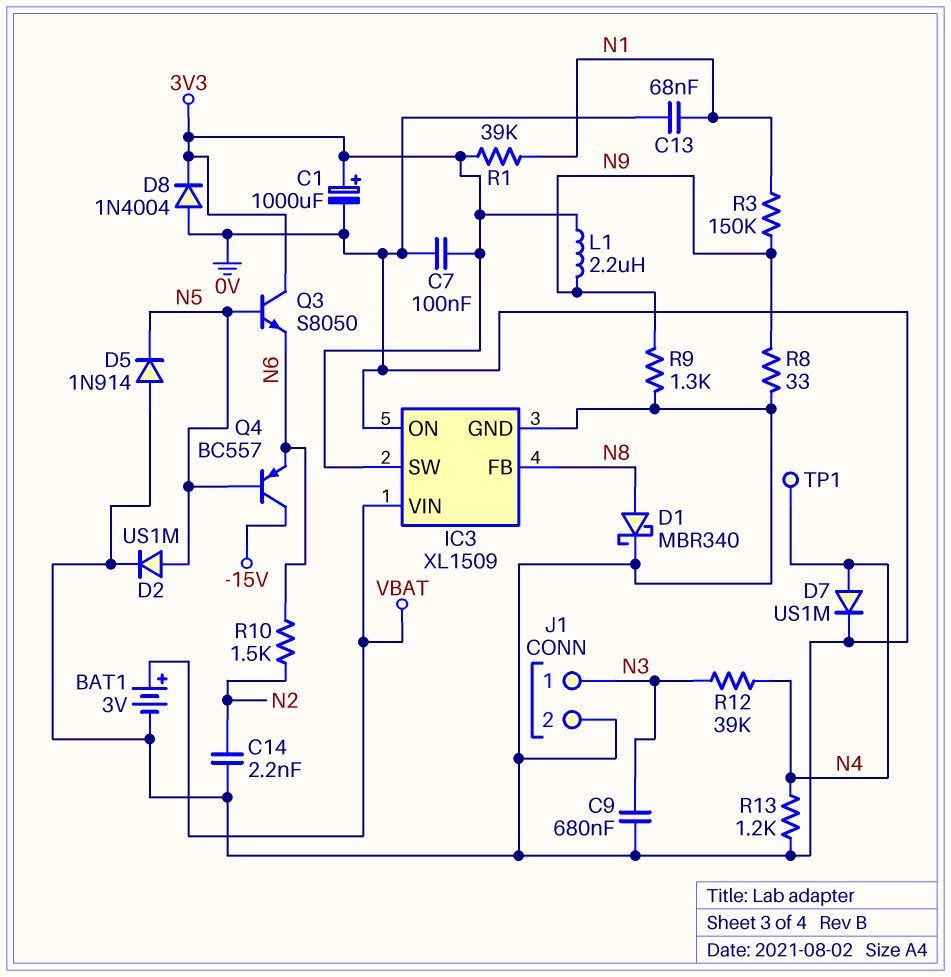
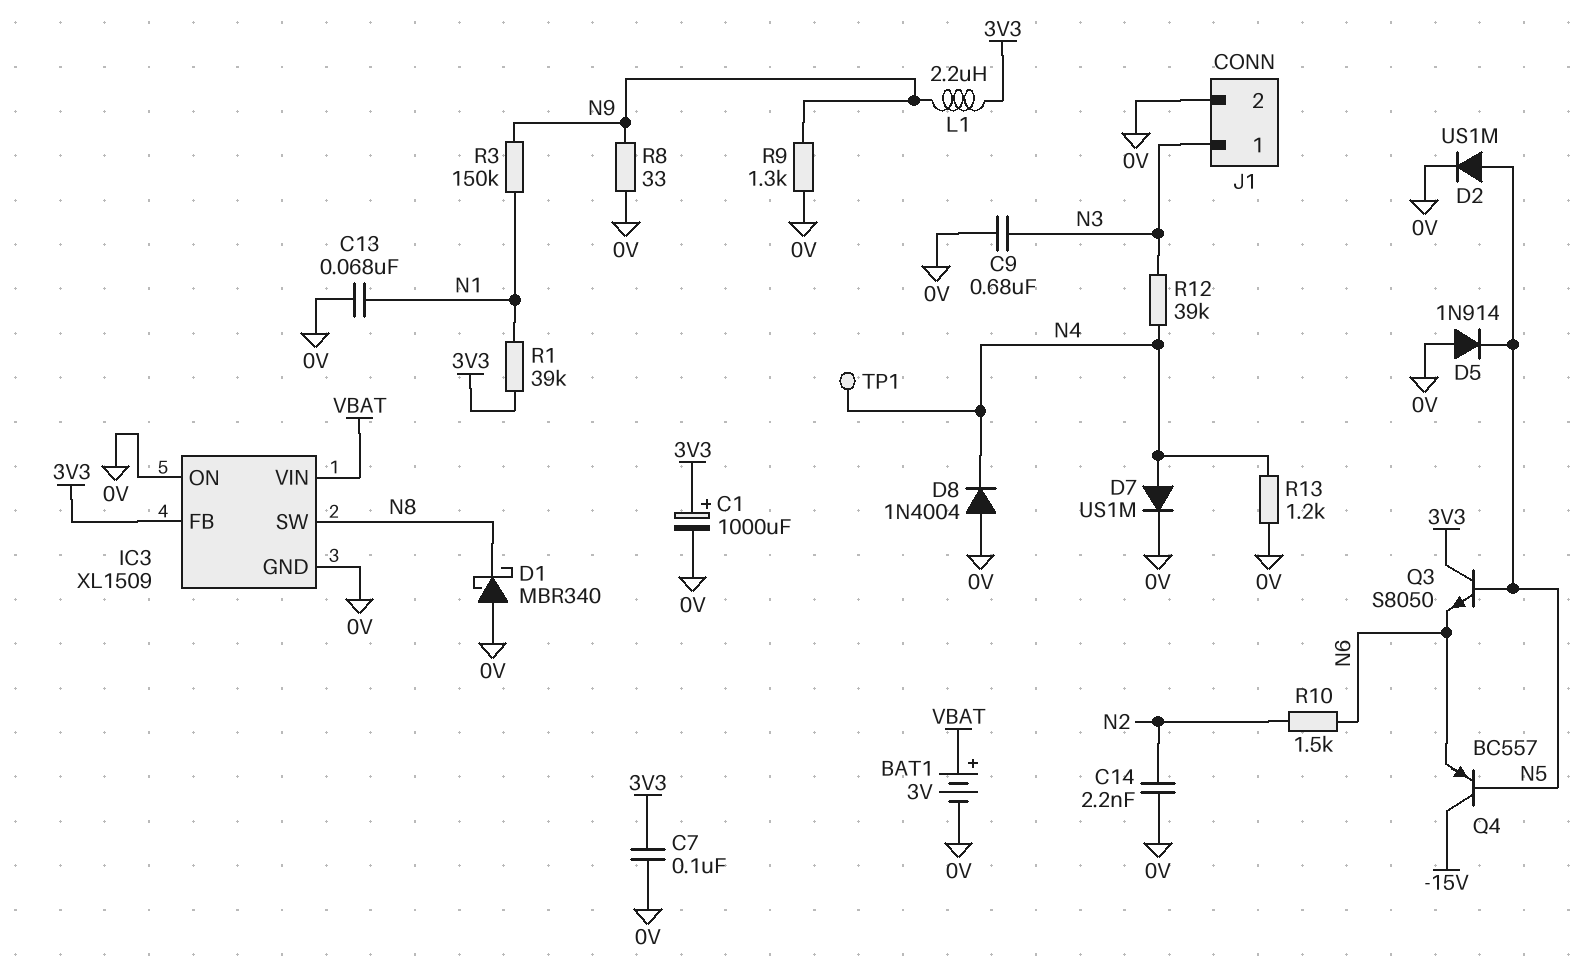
D1: schottky MBR340 (A N8, K 0V) -> schottky MBR340 (A 0V, K N8)
D8: diode 1N4004 (A 0V, K 3V3) -> diode 1N4004 (A 0V, K N4)
IC3 pin FB: N8 -> 3V3
IC3 pin SW: 3V3 -> N8

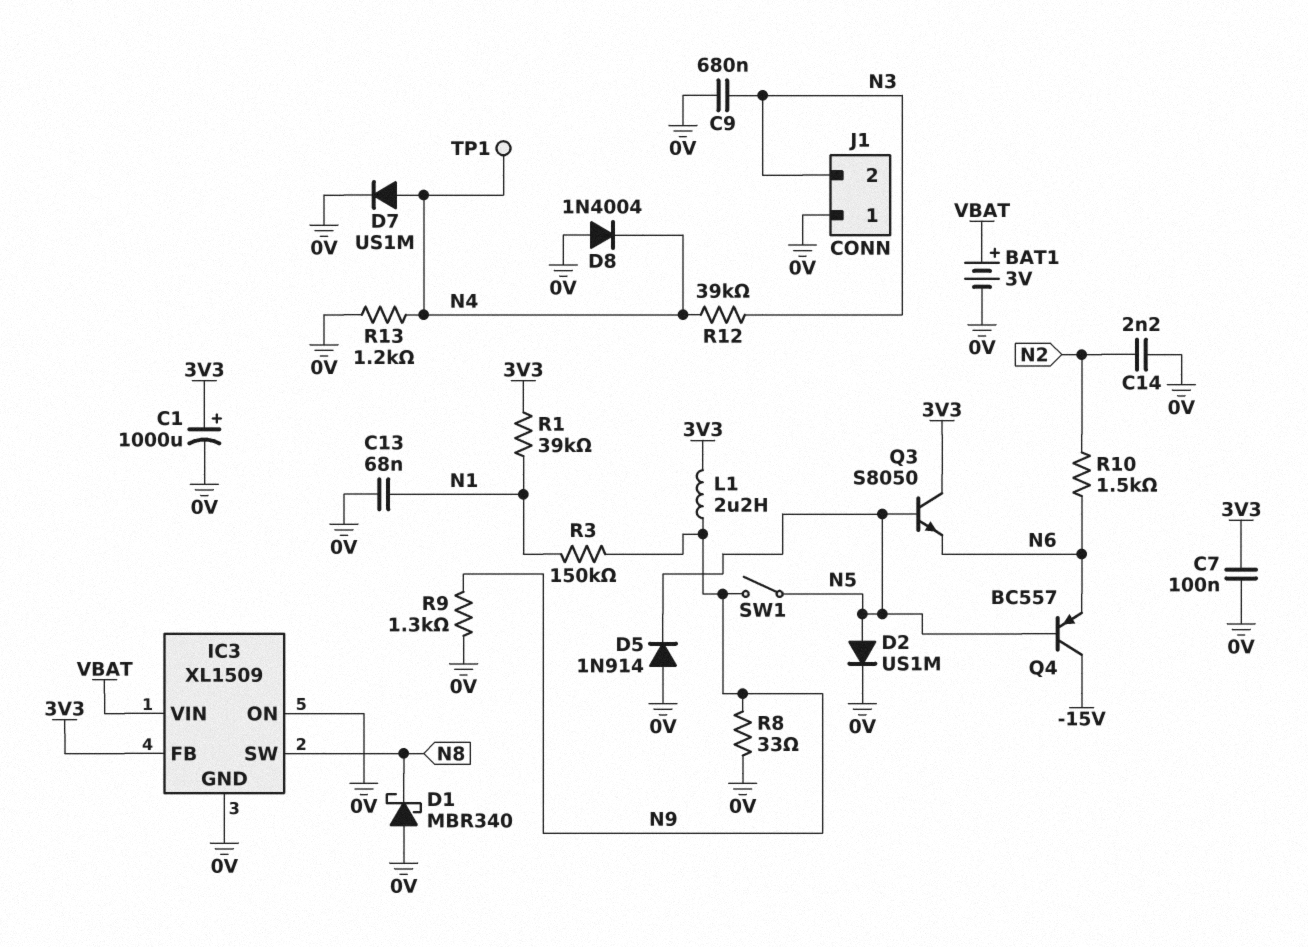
J1 pin 1: N3 -> 0V
J1 pin 2: 0V -> N3
SW1: none -> switch (N5, N9)

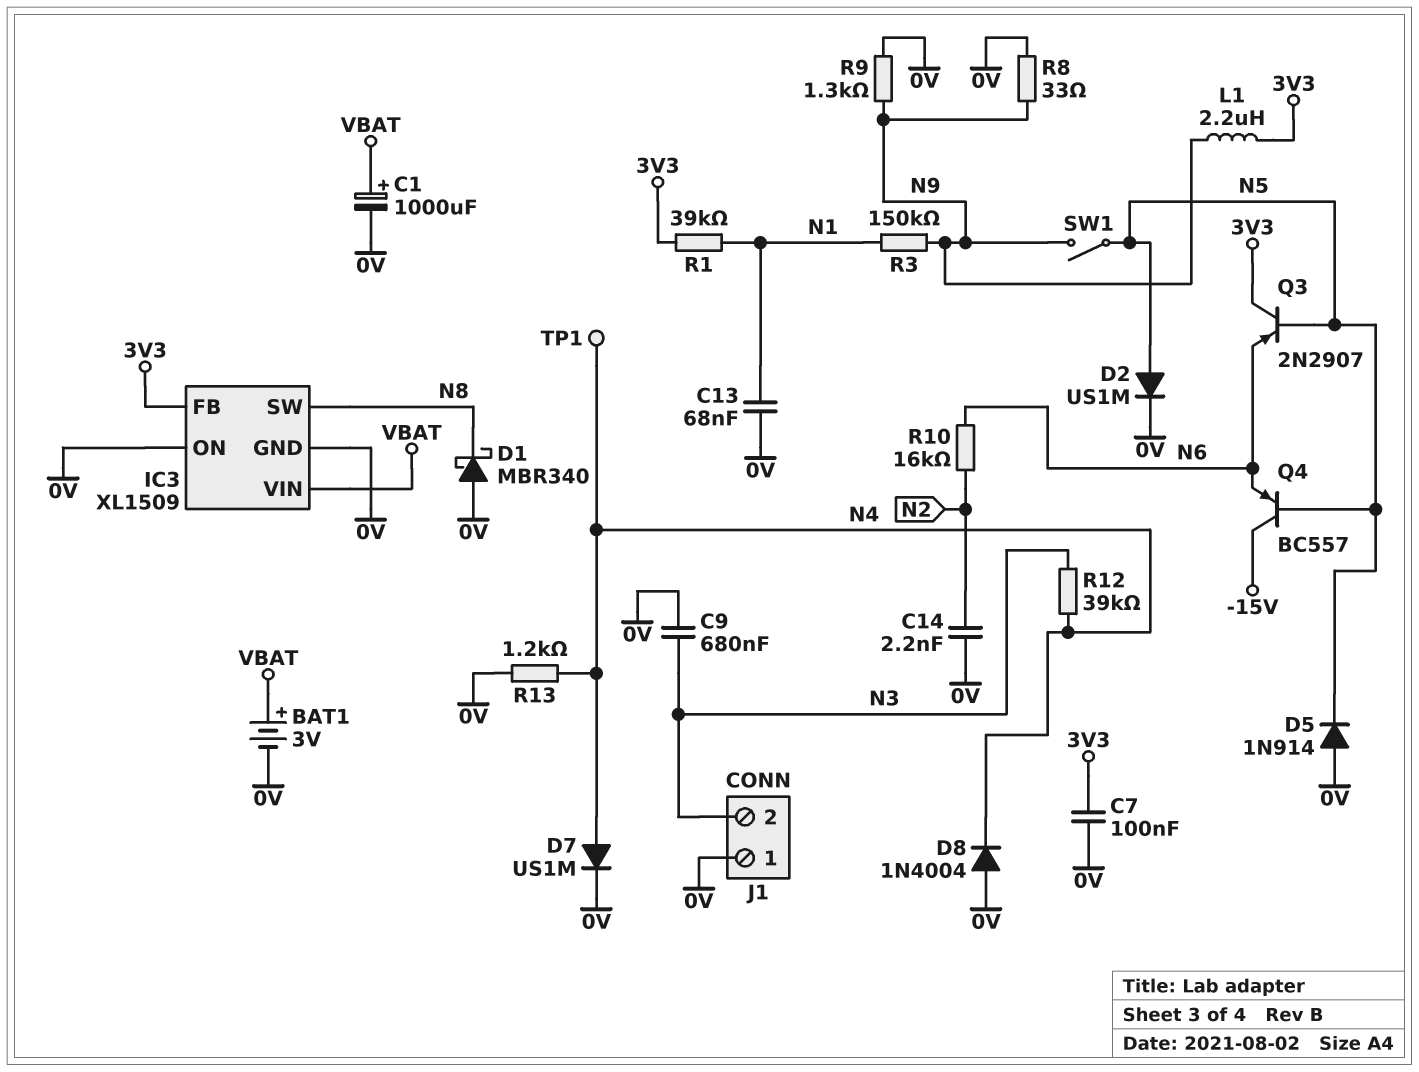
C1: 1000uF (plus 3V3, minus 0V) -> 1000uF (plus VBAT, minus 0V)
Q3: NPN S8050 (B N5, C 3V3, E N6) -> PNP 2N2907 (B N5, C 3V3, E N6)
R10: 1.5k (N2, N6) -> 16k (N2, N6)

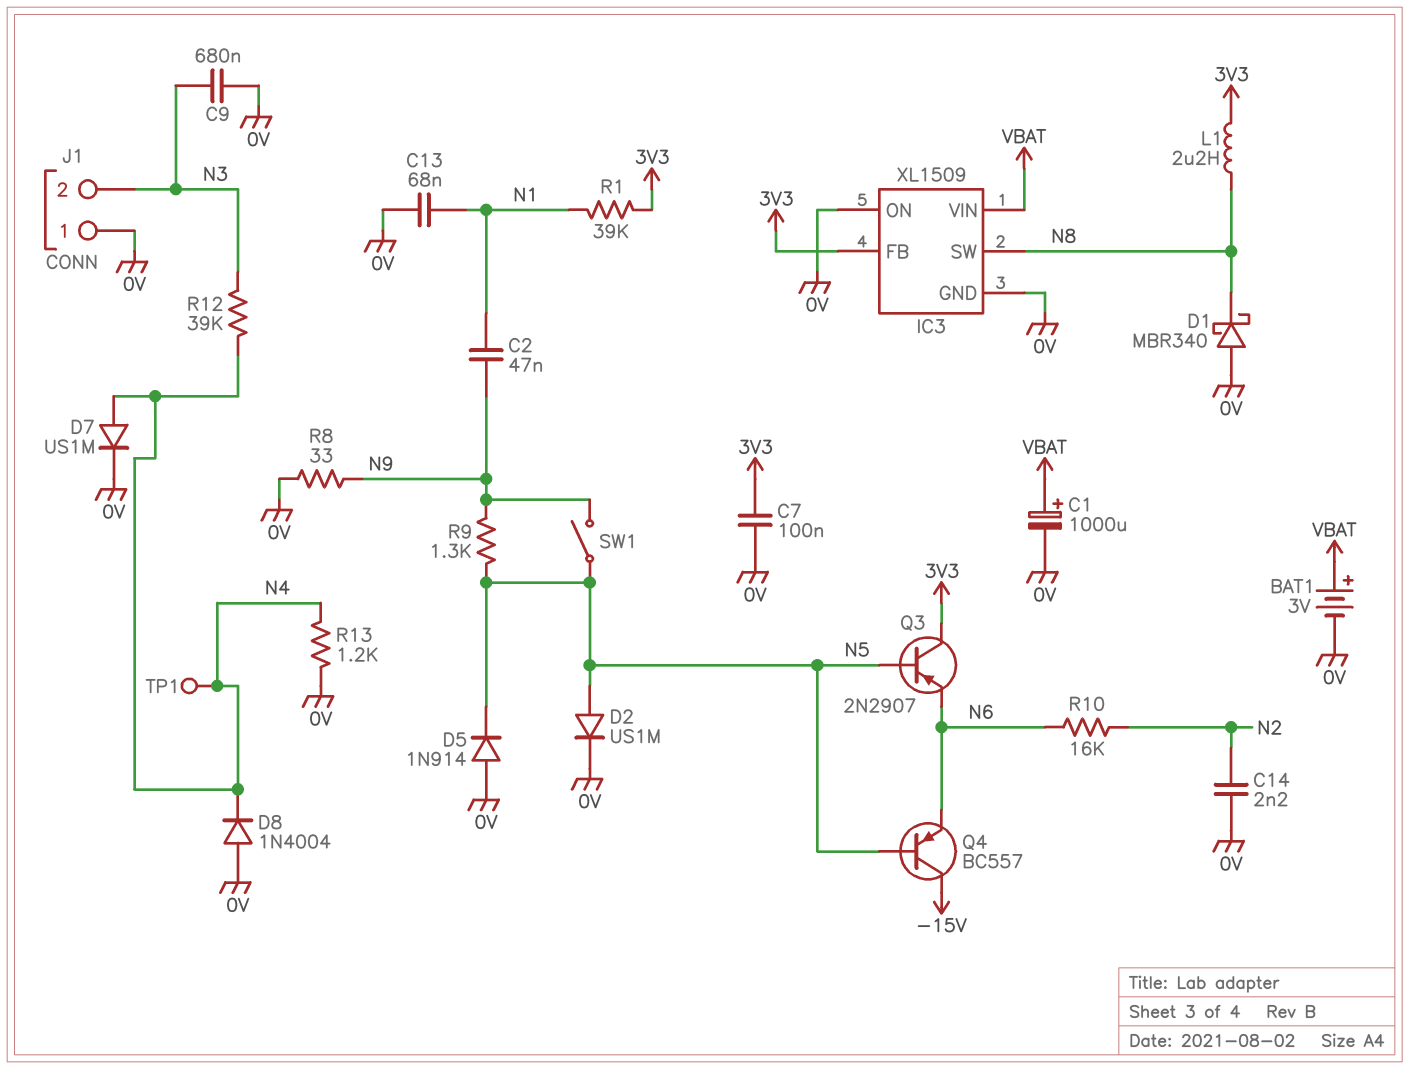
C2: none -> 47nF (N1, N9)
L1: 2.2uH (3V3, N9) -> 2.2uH (3V3, N8)
R3: 150k (N1, N9) -> none
R9: 1.3k (0V, N9) -> 1.3k (N5, N9)

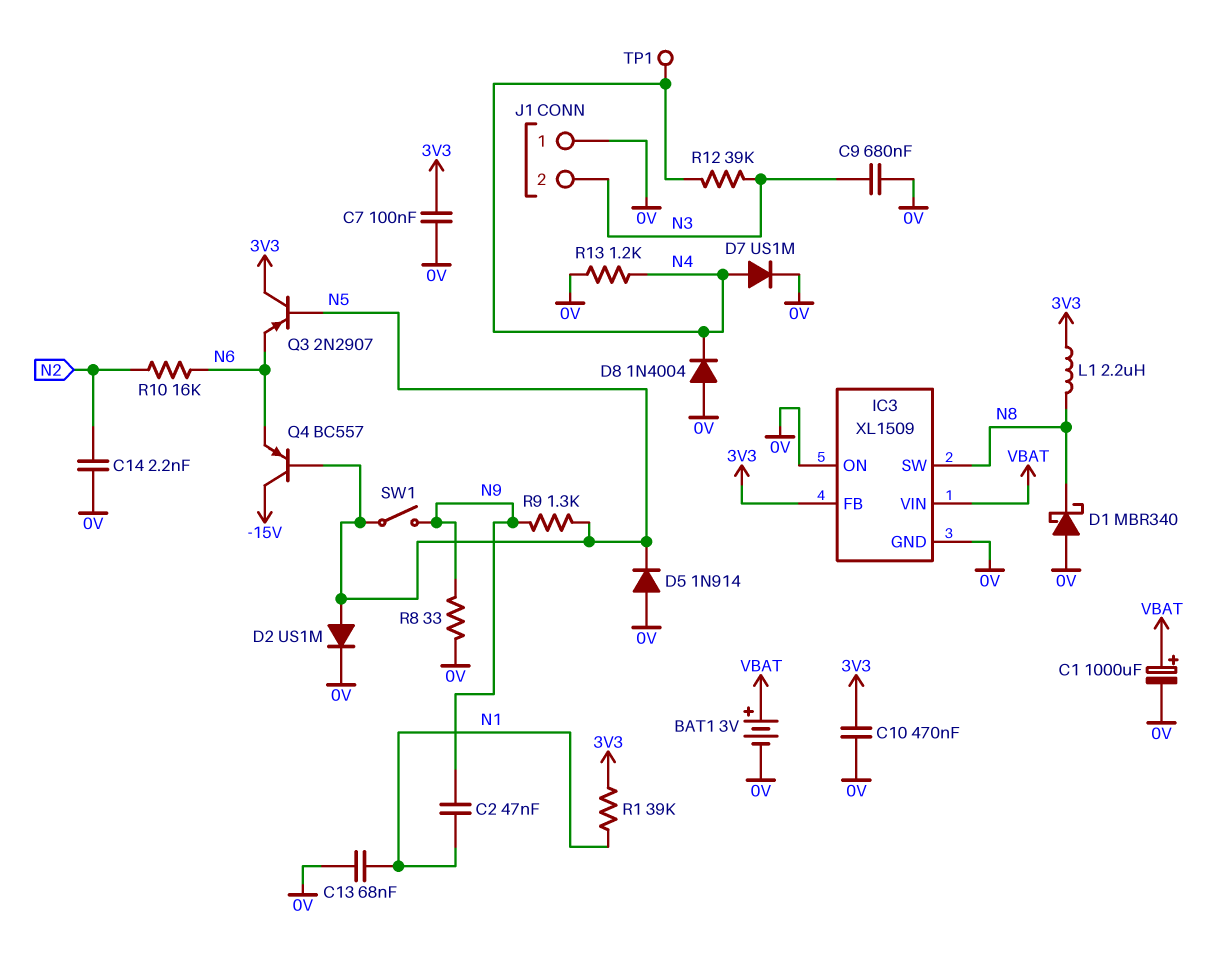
C10: none -> 470nF (0V, 3V3)

